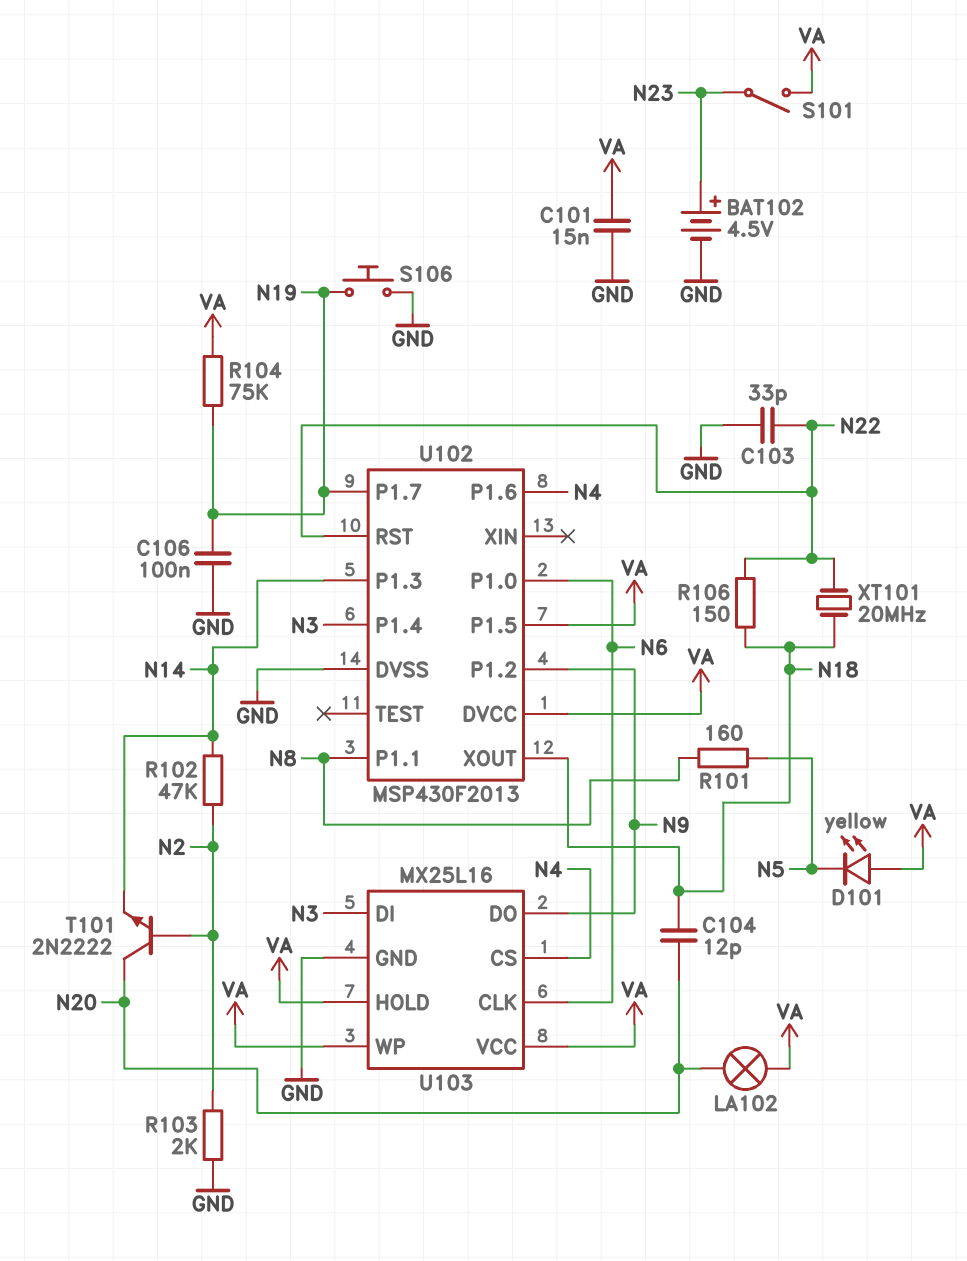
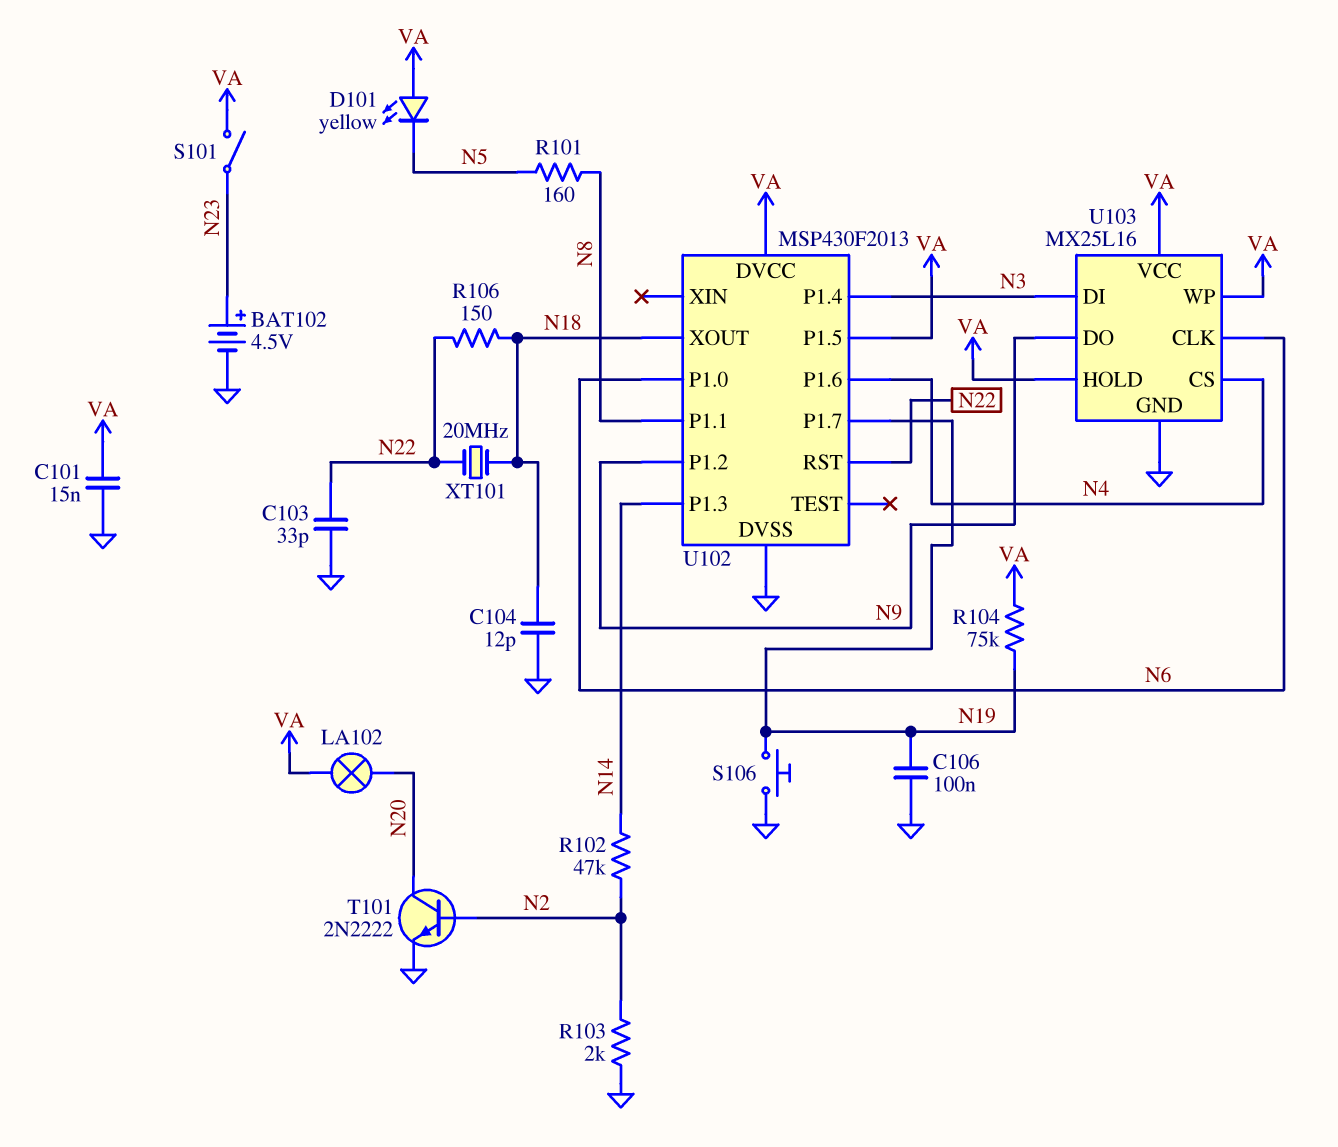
C104: 12pF (N18, N20) -> 12pF (GND, N18)
T101: NPN 2N2222 (B N2, C N20, E N14) -> NPN 2N2222 (B N2, C N20, E GND)

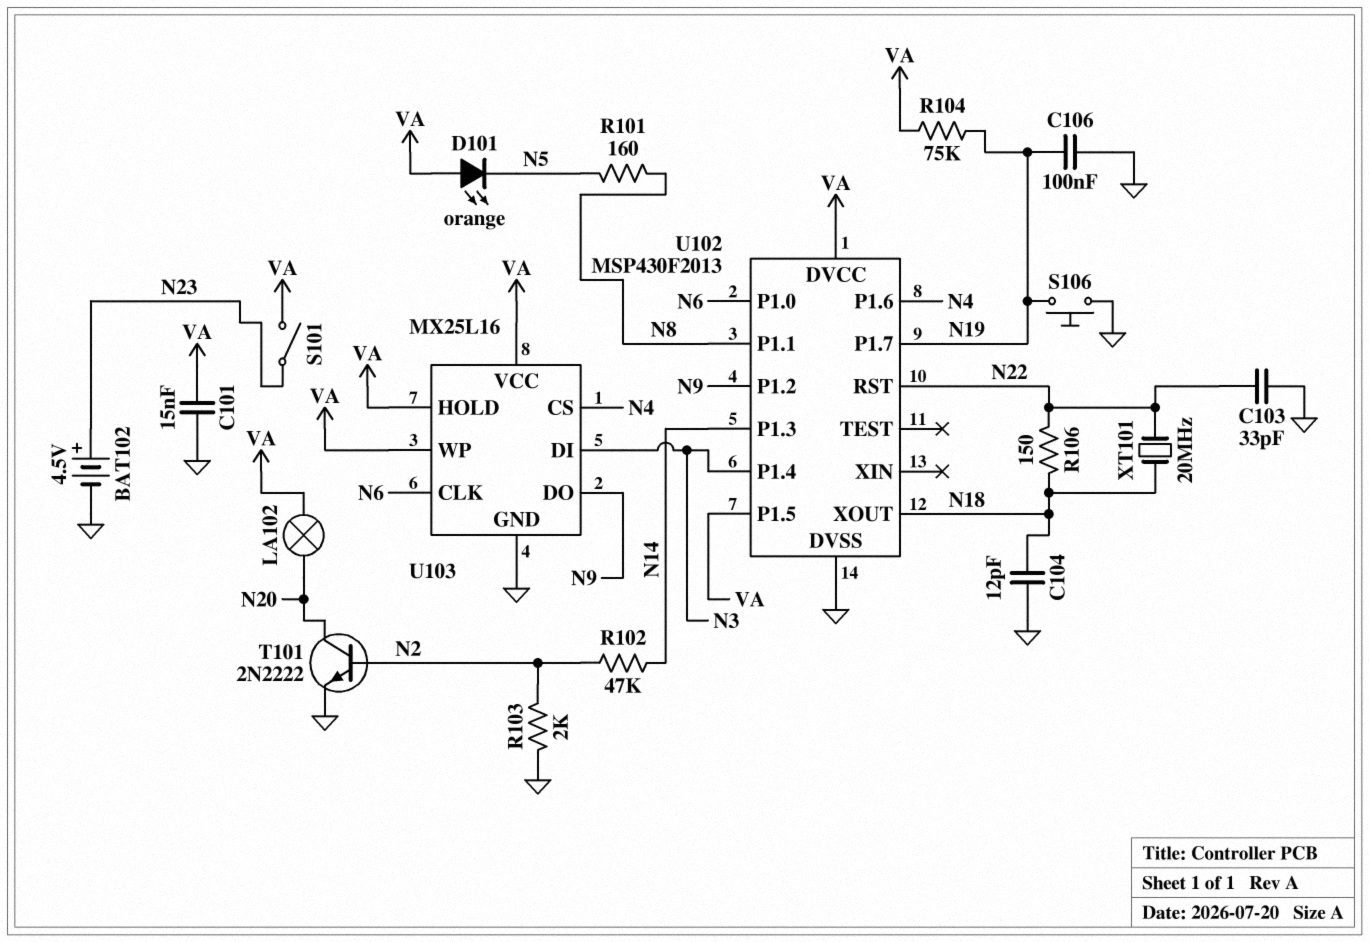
D101: LED yellow (A VA, K N5) -> LED orange (A VA, K N5)

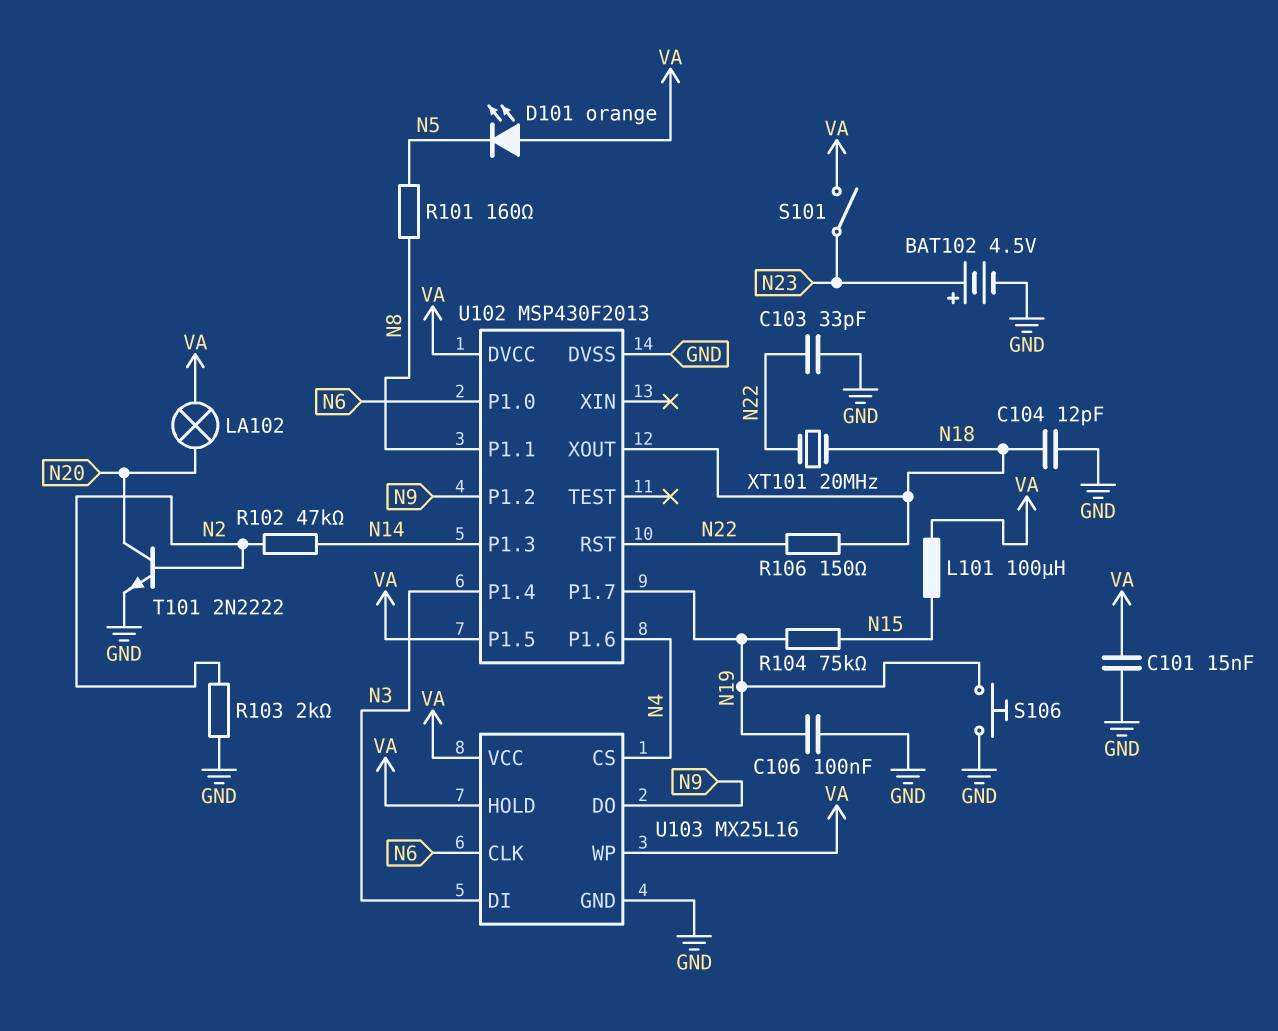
L101: none -> 100uH (N15, VA)
R104: 75k (N19, VA) -> 75k (N15, N19)

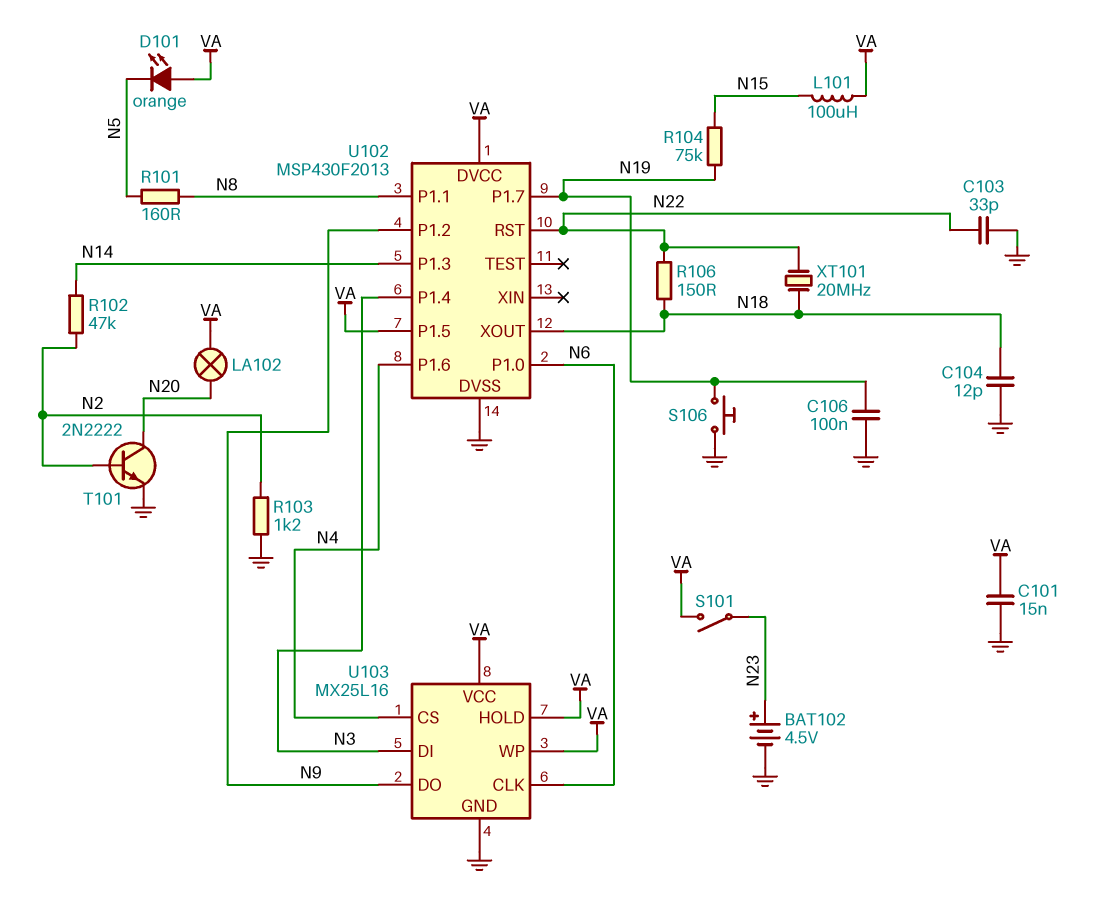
R103: 2k (GND, N2) -> 1.2k (GND, N2)

